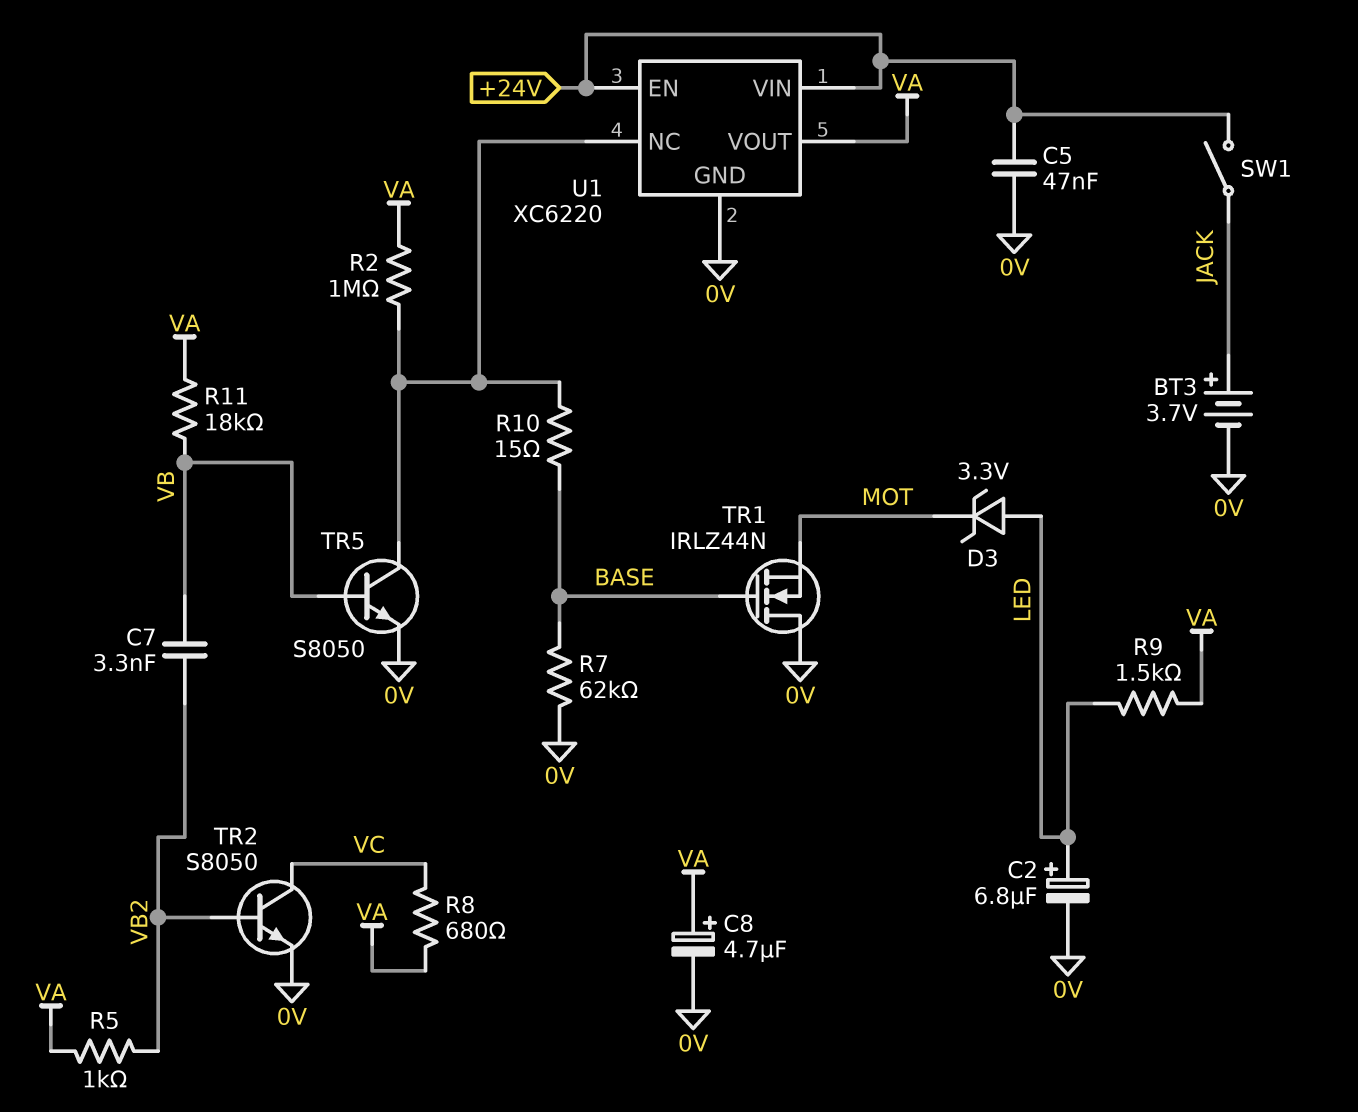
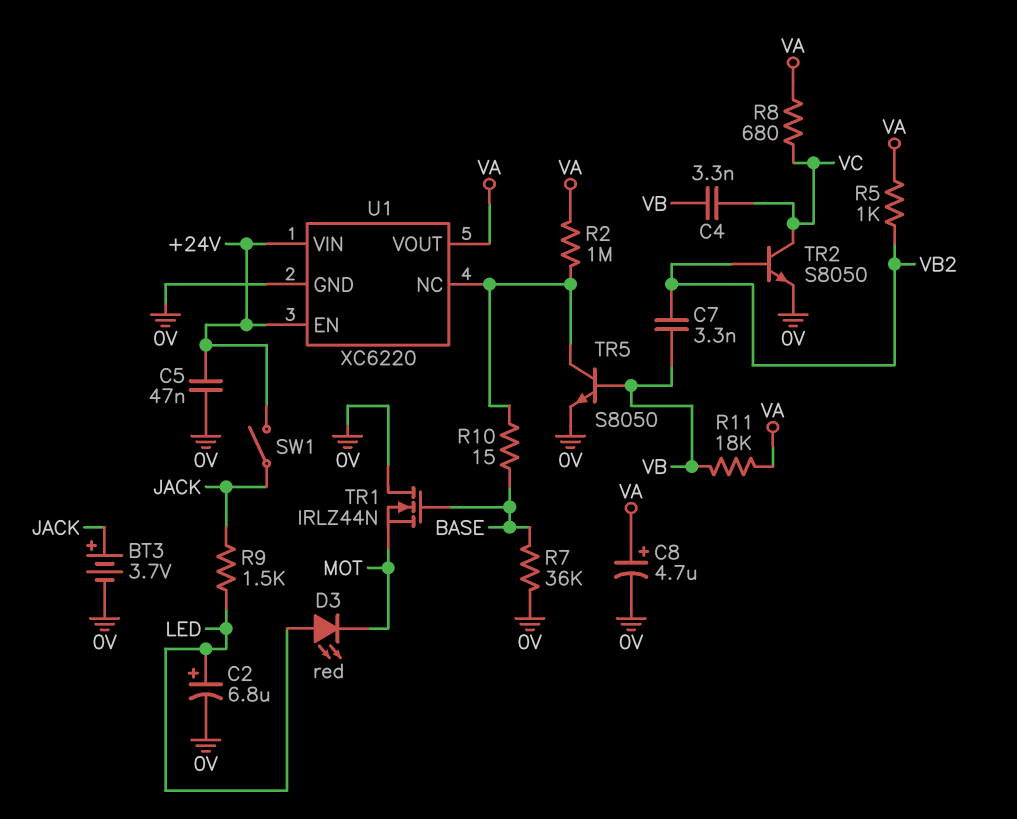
C4: none -> 3.3nF (VB, VC)
D3: zener 3.3V (A LED, K MOT) -> LED red (A LED, K MOT)
R7: 62k (0V, BASE) -> 36k (0V, BASE)
R9: 1.5k (LED, VA) -> 1.5k (JACK, LED)

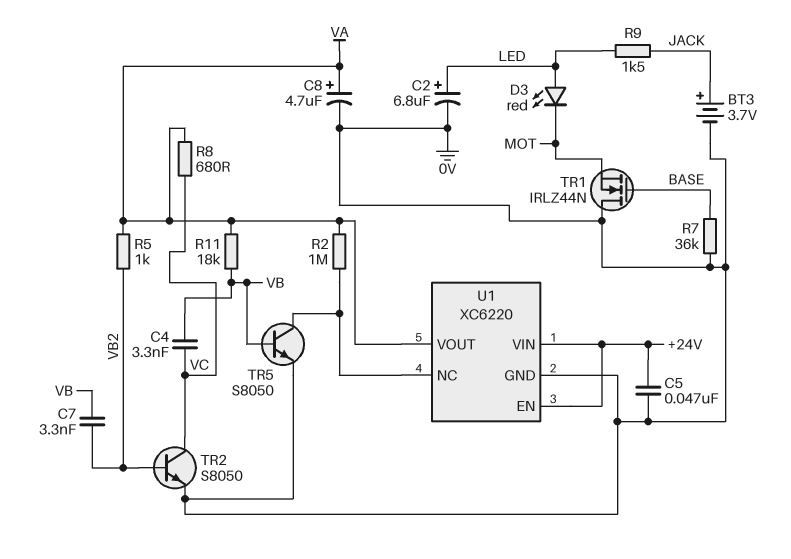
R10: 15 (BASE, U1/NC) -> none
SW1: switch (+24V, JACK) -> none

